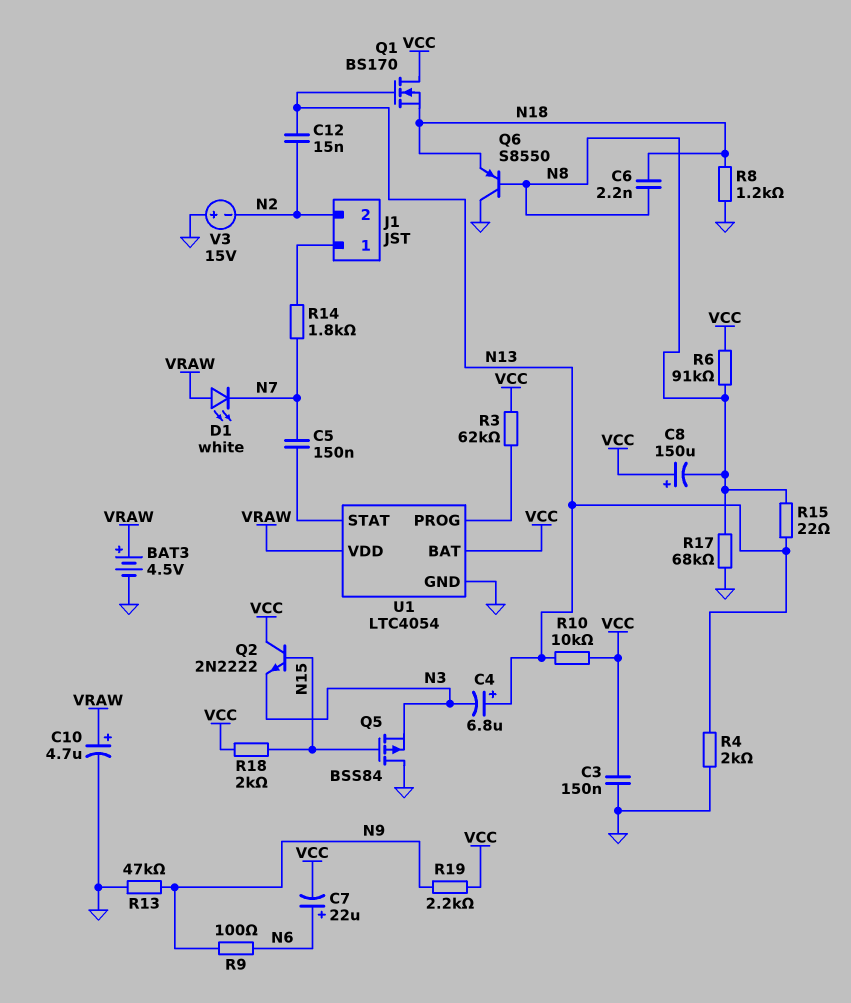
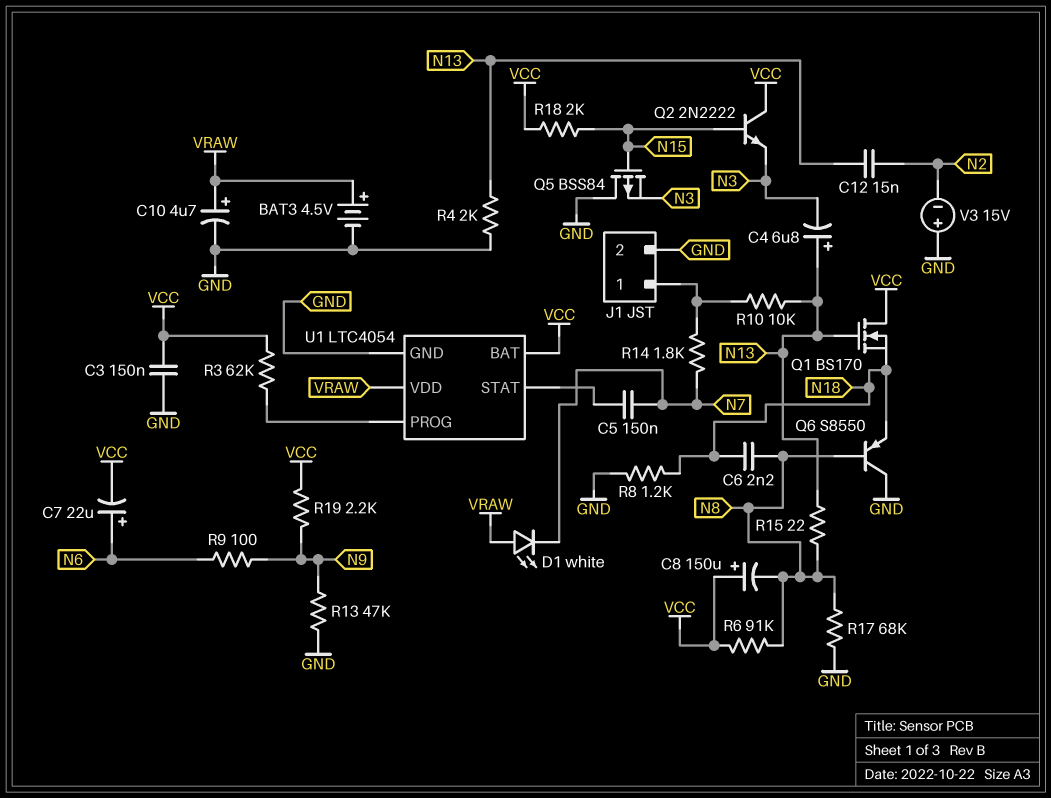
J1 pin 2: N2 -> GND
R10: 10k (N13, VCC) -> 10k (J1/1, N13)

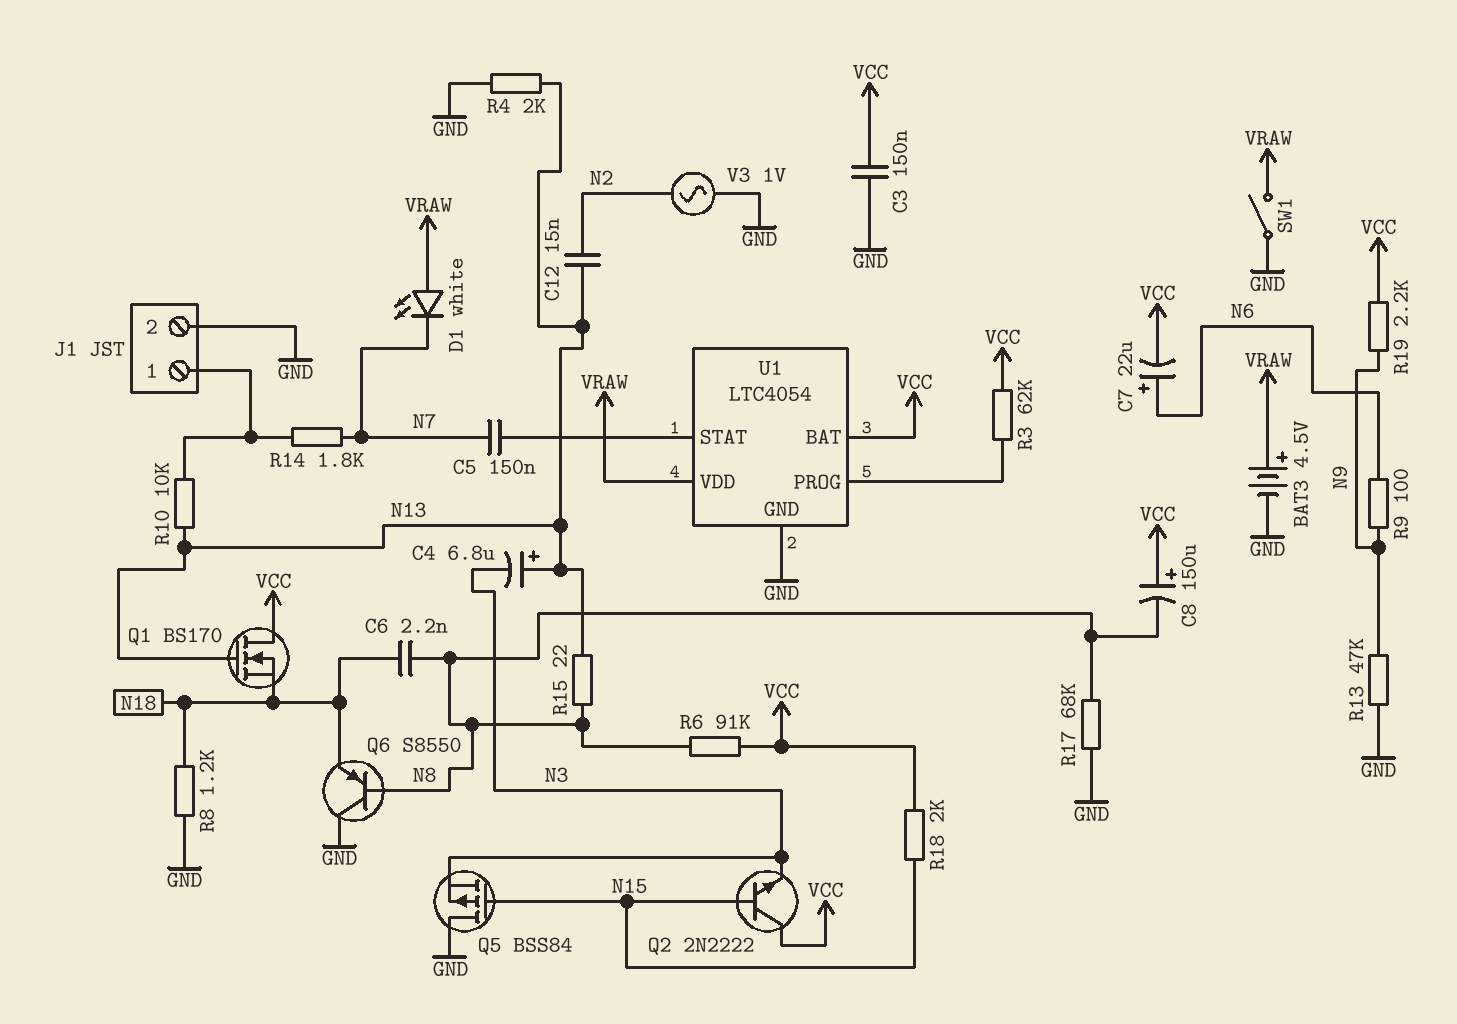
C10: 4.7uF (plus VRAW, minus GND) -> none
SW1: none -> switch (GND, VRAW)
V3: 15V (plus GND, minus N2) -> AC 1V (GND, N2)

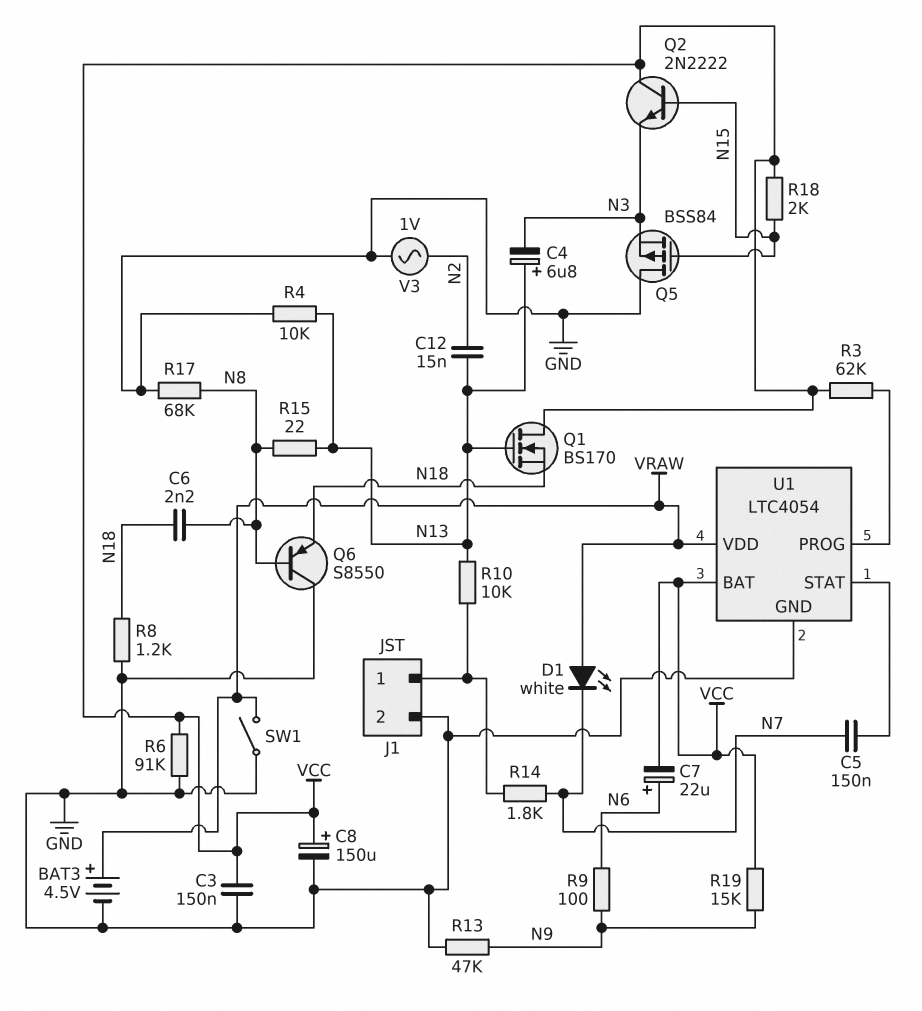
C8: 150uF (plus VCC, minus N8) -> 150uF (plus VCC, minus GND)
R4: 2k (GND, N13) -> 10k (GND, N13)
R6: 91k (N8, VCC) -> 91k (GND, VCC)
R19: 2.2k (N9, VCC) -> 15k (N9, VCC)

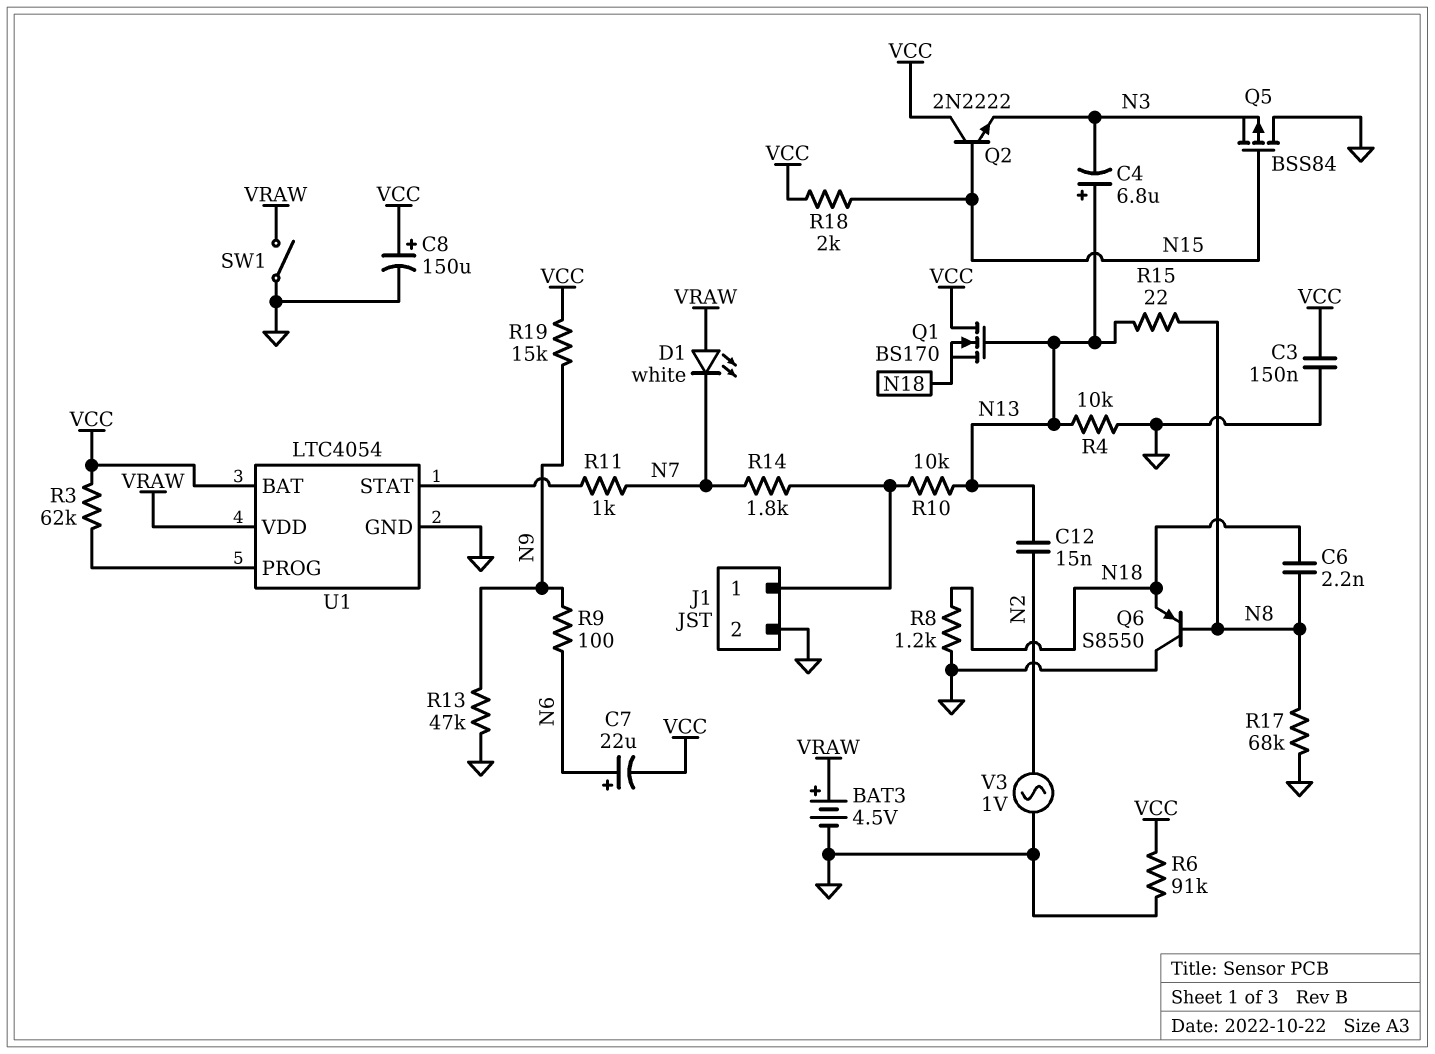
C5: 150nF (N7, U1/STAT) -> none
R11: none -> 1k (N7, U1/STAT)

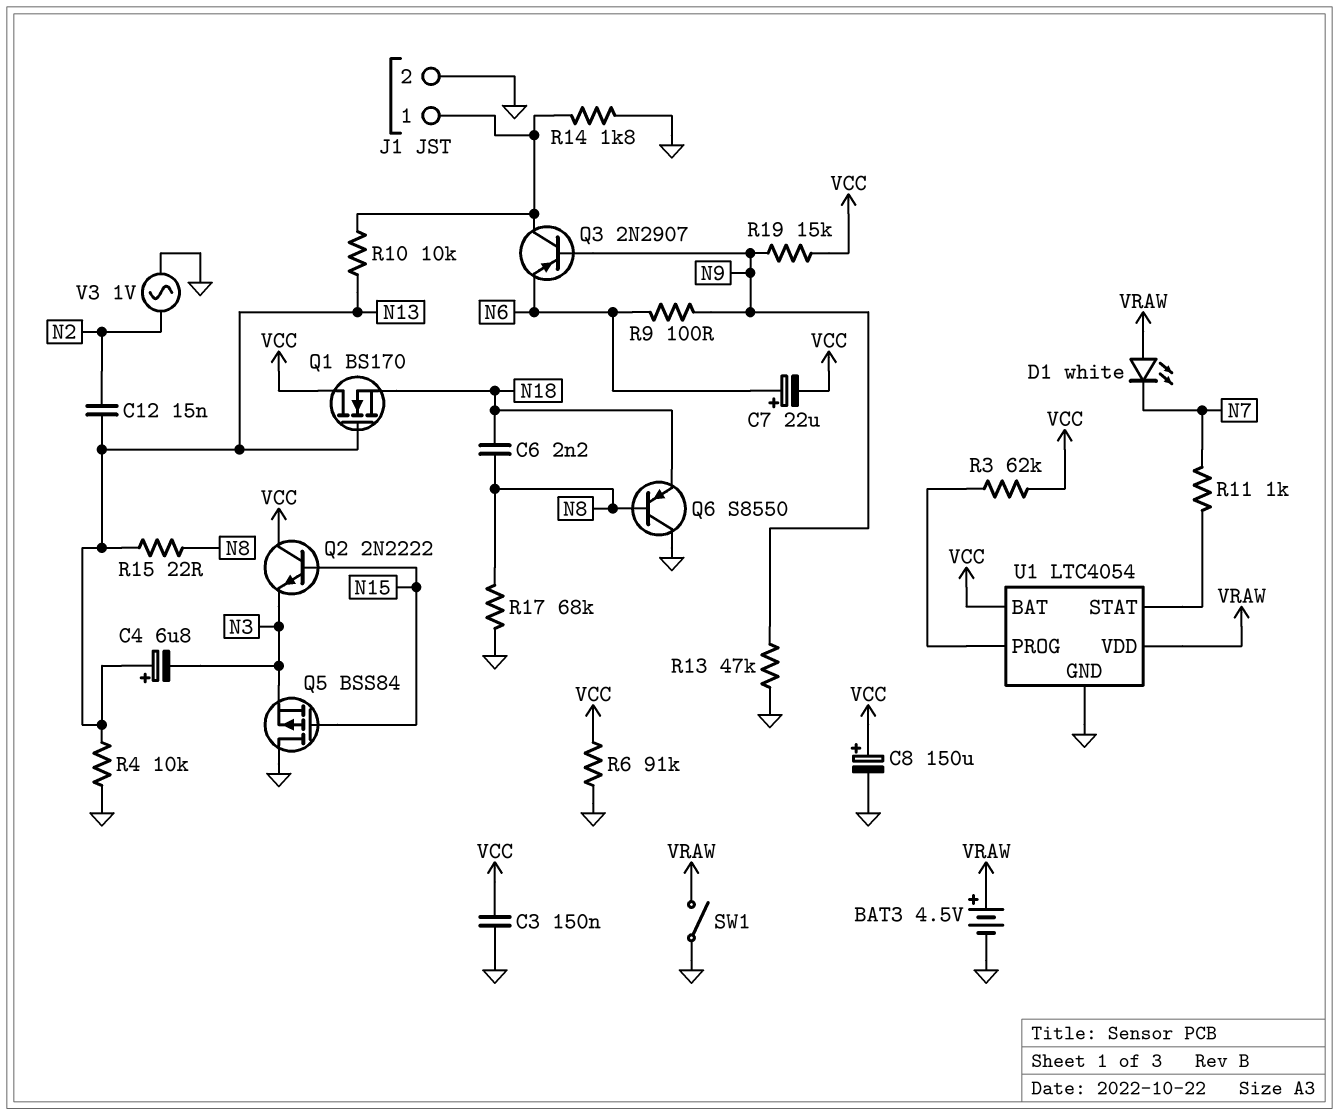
Q3: none -> PNP 2N2907 (B N9, C J1/1, E N6)
R8: 1.2k (GND, N18) -> none
R14: 1.8k (J1/1, N7) -> 1.8k (GND, J1/1)
R18: 2k (N15, VCC) -> none

